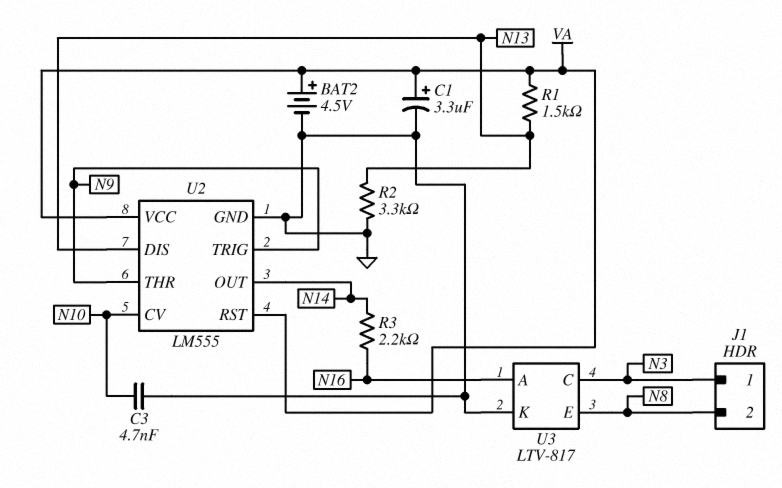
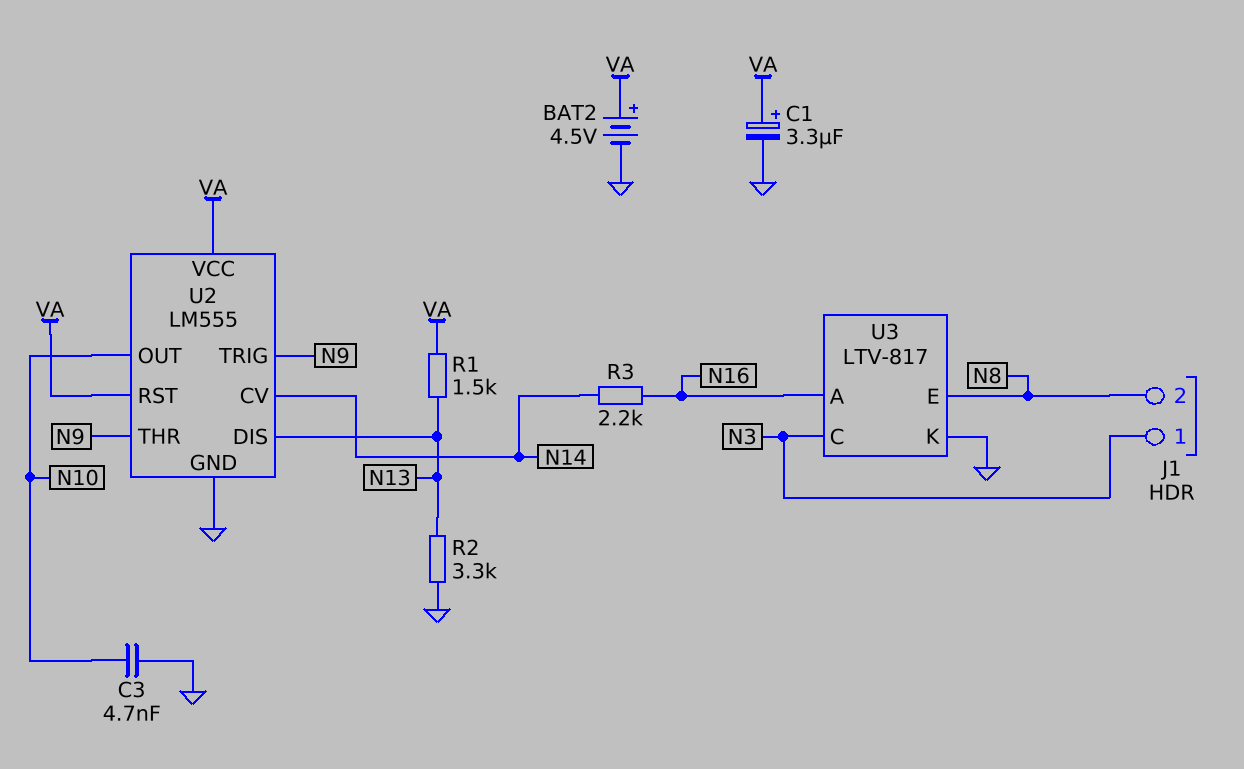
U2 pin CV: N10 -> N14
U2 pin OUT: N14 -> N10

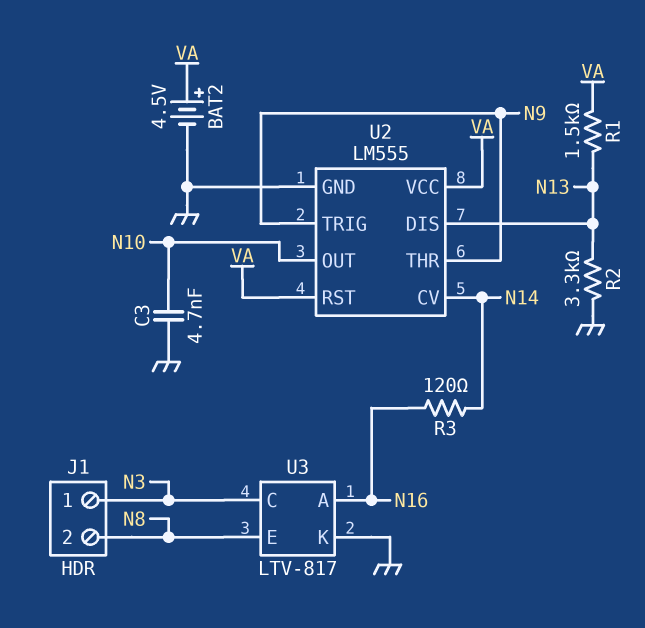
C1: 3.3uF (plus VA, minus GND) -> none
R3: 2.2k (N14, N16) -> 120 (N14, N16)

